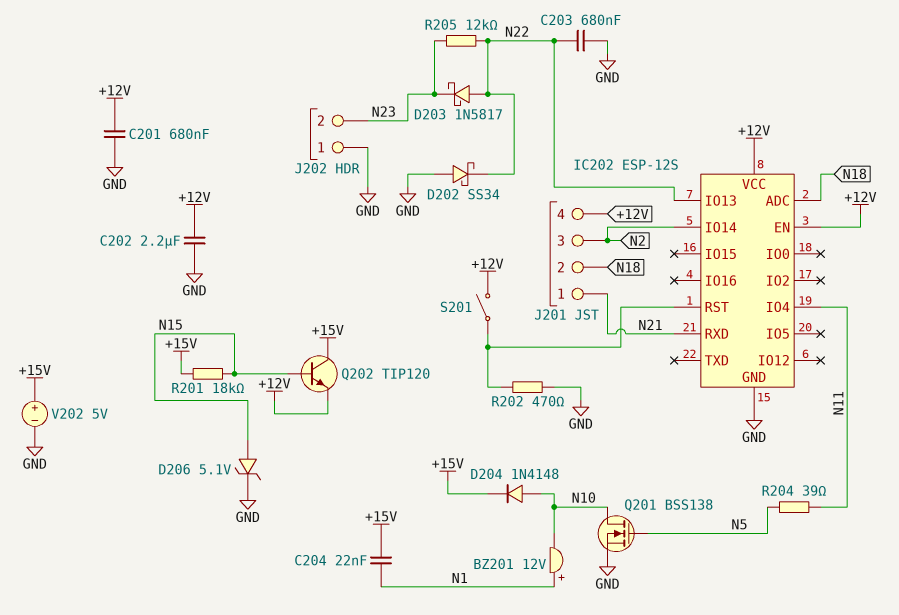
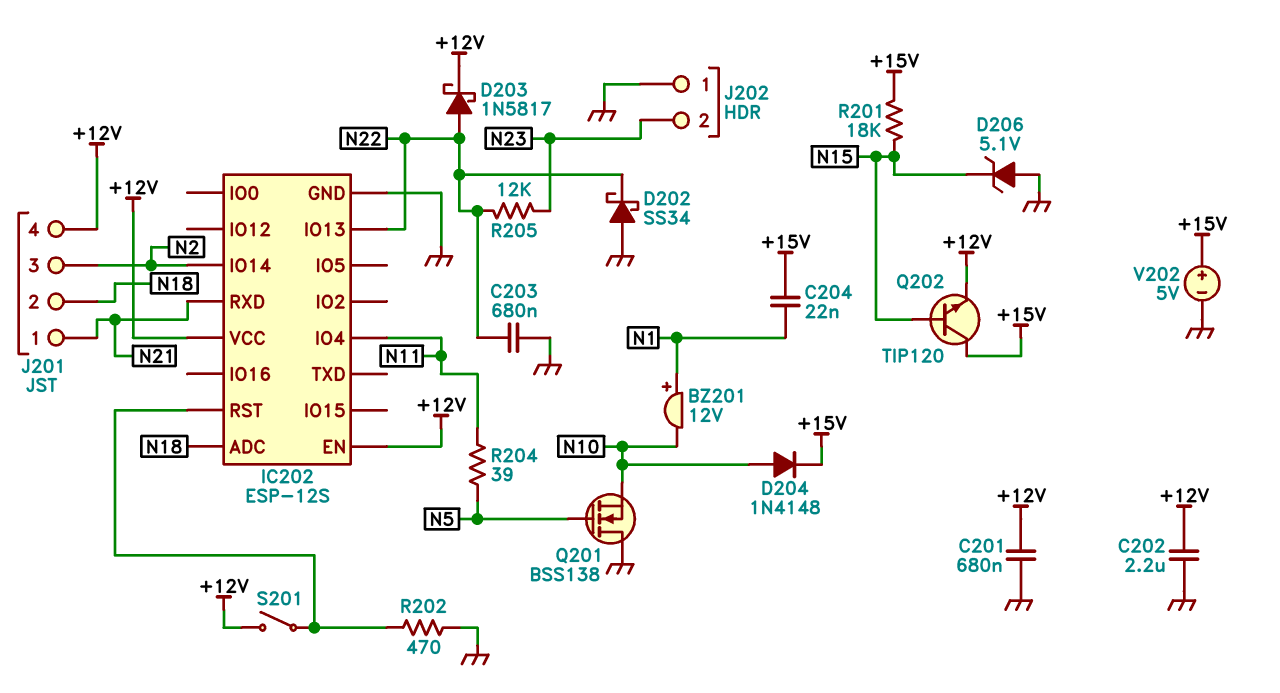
D203: schottky 1N5817 (A N22, K N23) -> schottky 1N5817 (A N22, K +12V)
D206: zener 5.1V (A N15, K GND) -> zener 5.1V (A GND, K N15)
Q201: NMOS BSS138 (G N5, D N10, S GND) -> NMOS BSS138 (G N5, D GND, S N10)

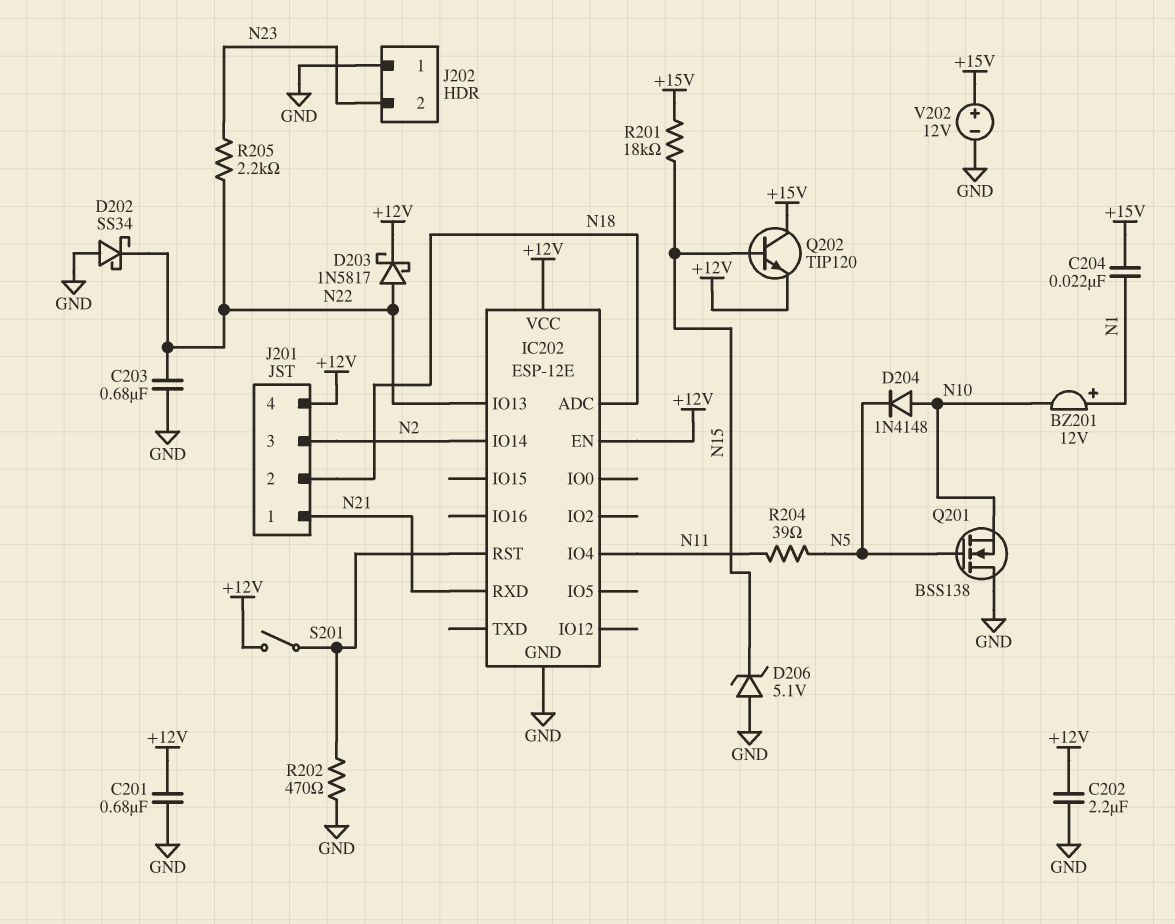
D204: diode 1N4148 (A N10, K +15V) -> diode 1N4148 (A N10, K N5)
IC202: ESP-12S -> ESP-12E
R205: 12k (N22, N23) -> 2.2k (N22, N23)
V202: 5V (plus +15V, minus GND) -> 12V (plus +15V, minus GND)

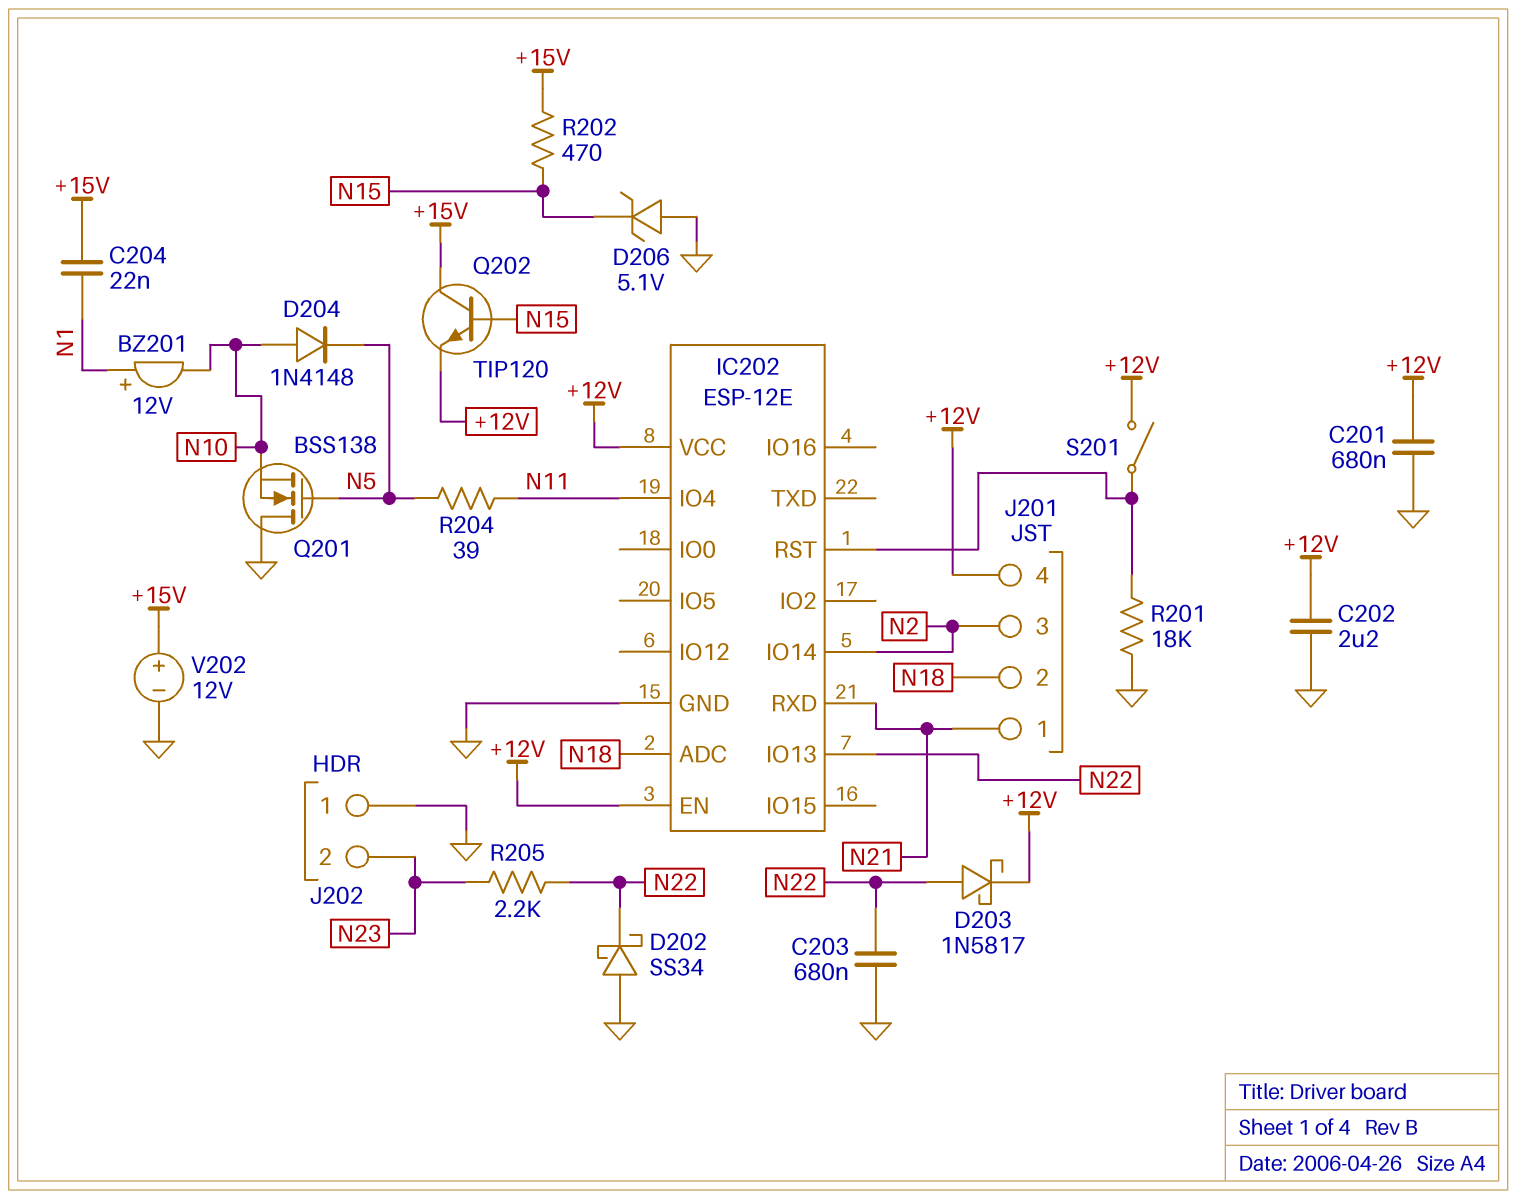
R201: 18k (+15V, N15) -> 18k (GND, IC202/RST)
R202: 470 (GND, IC202/RST) -> 470 (+15V, N15)

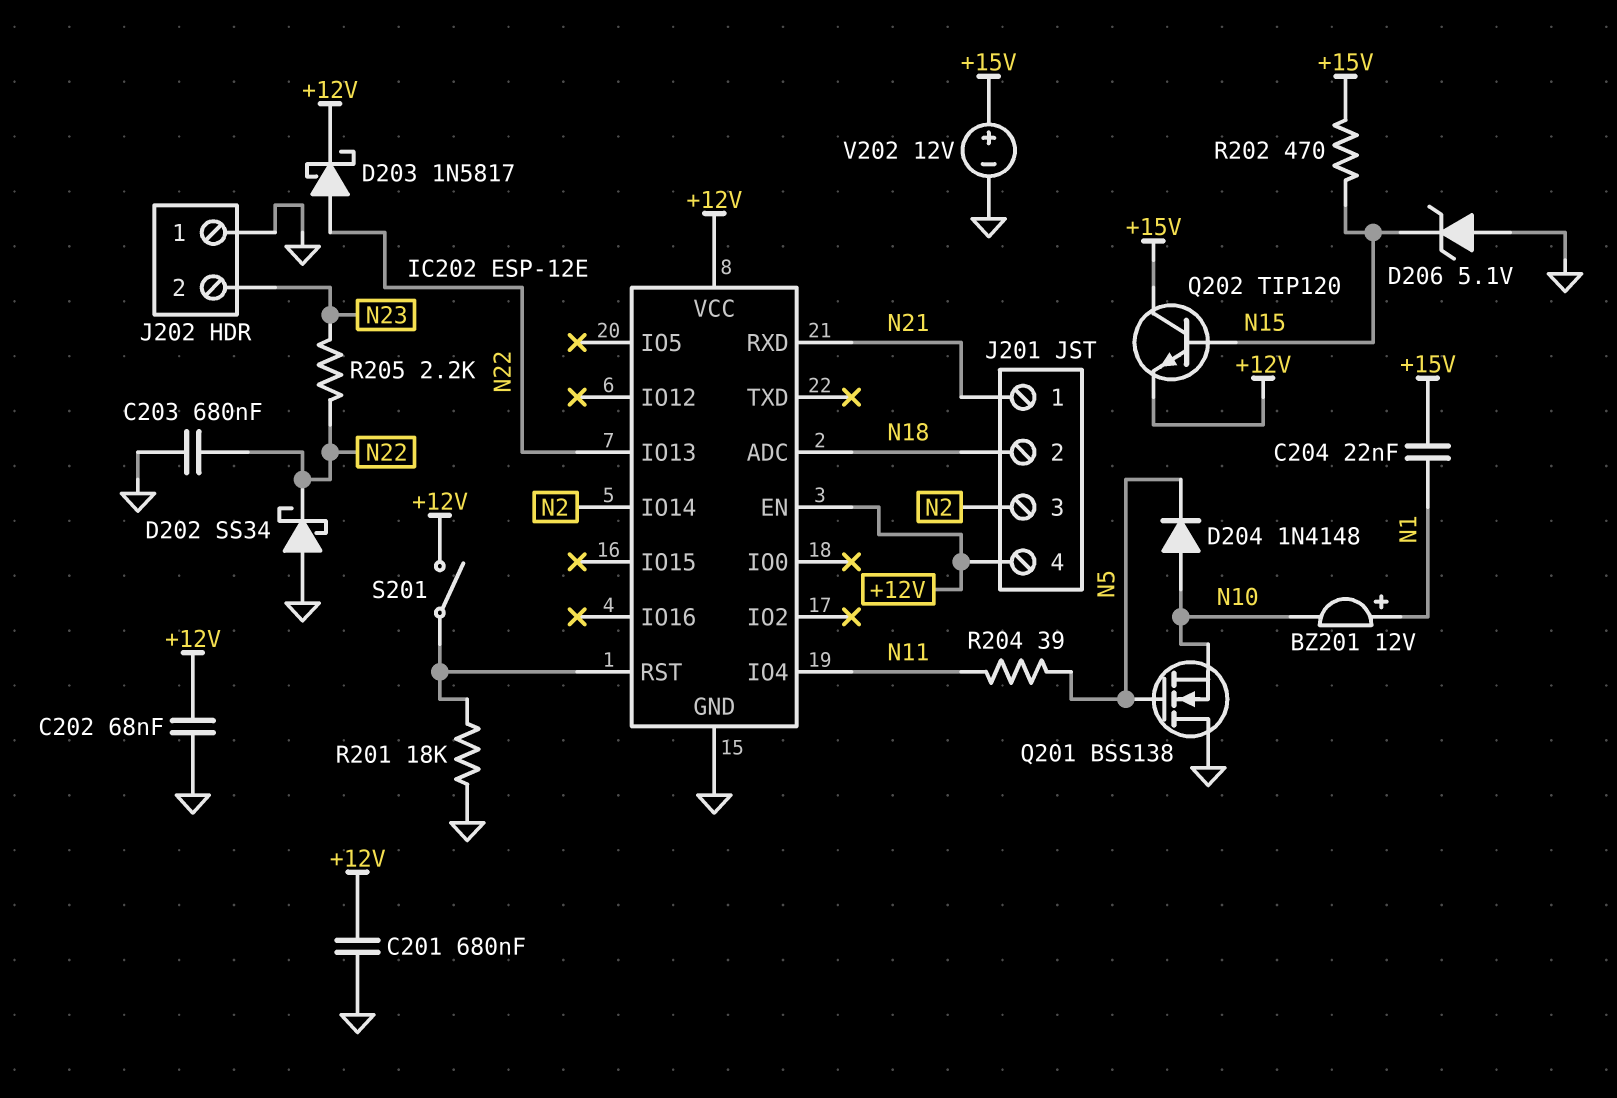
C202: 2.2uF (+12V, GND) -> 68nF (+12V, GND)

